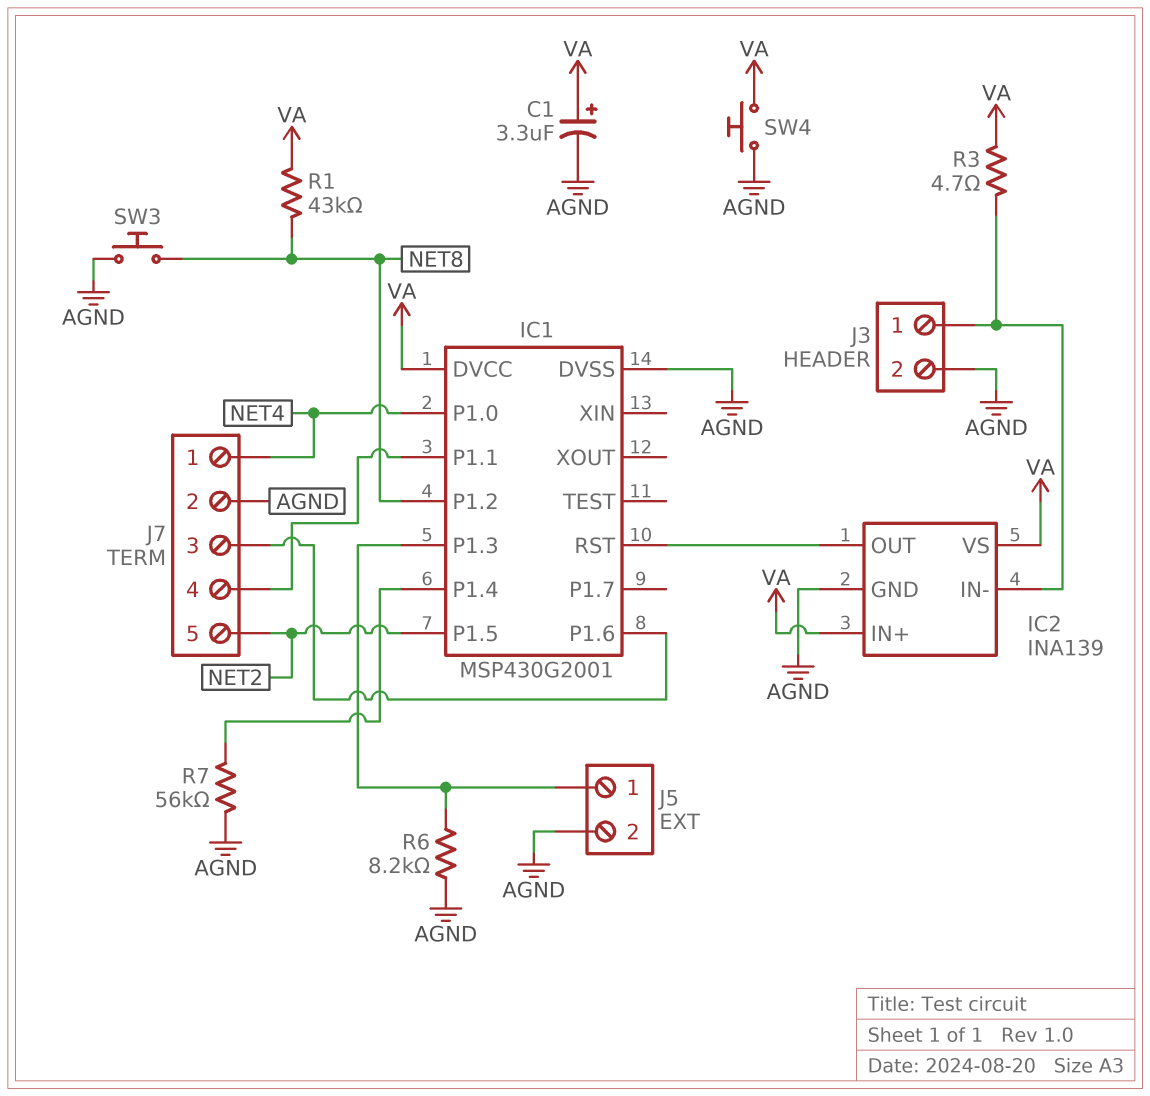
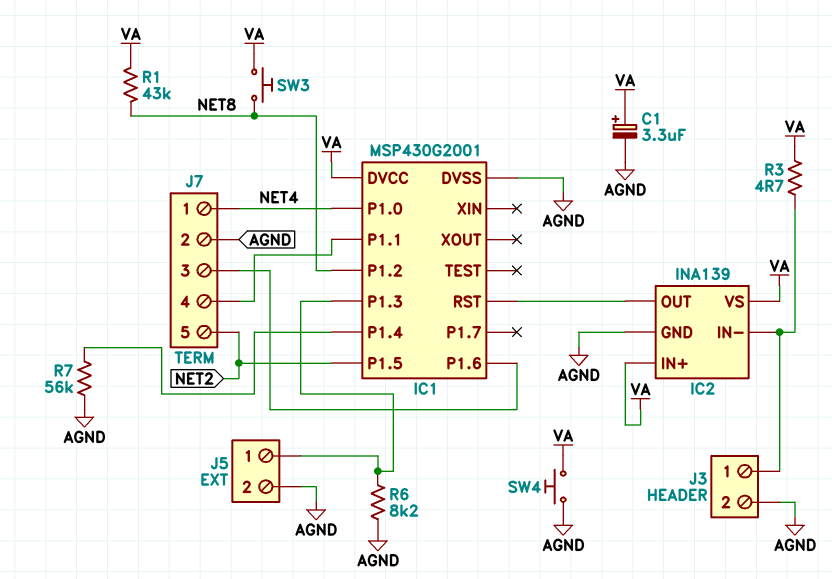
SW3: button (AGND, NET8) -> button (NET8, VA)

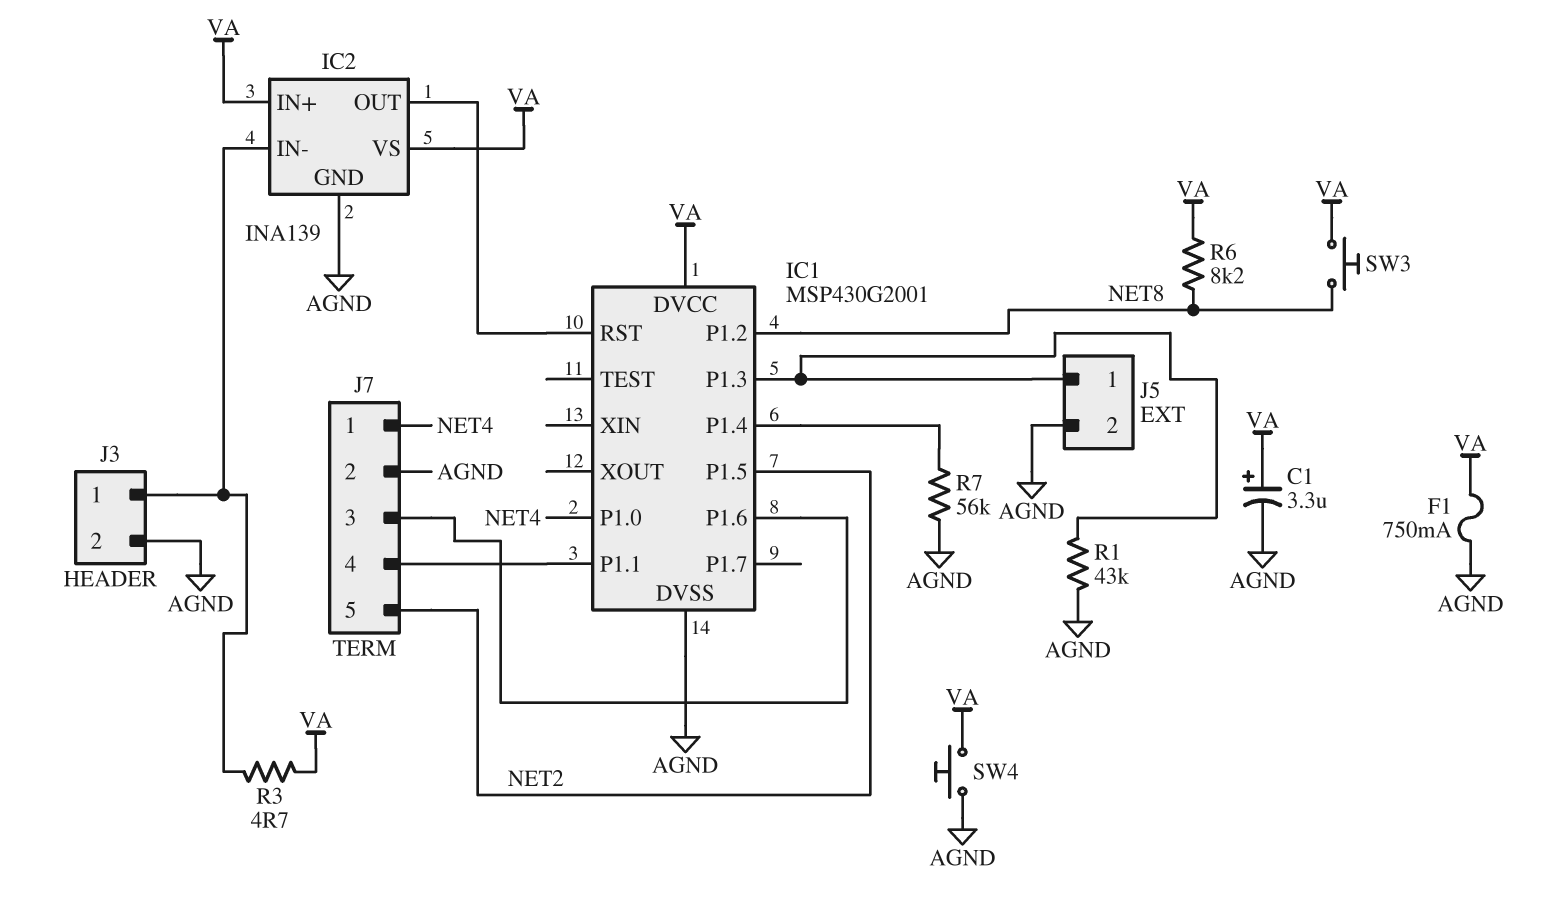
F1: none -> 750mA (AGND, VA)
R1: 43k (NET8, VA) -> 43k (AGND, IC1/P1.3)
R6: 8.2k (AGND, IC1/P1.3) -> 8.2k (NET8, VA)

